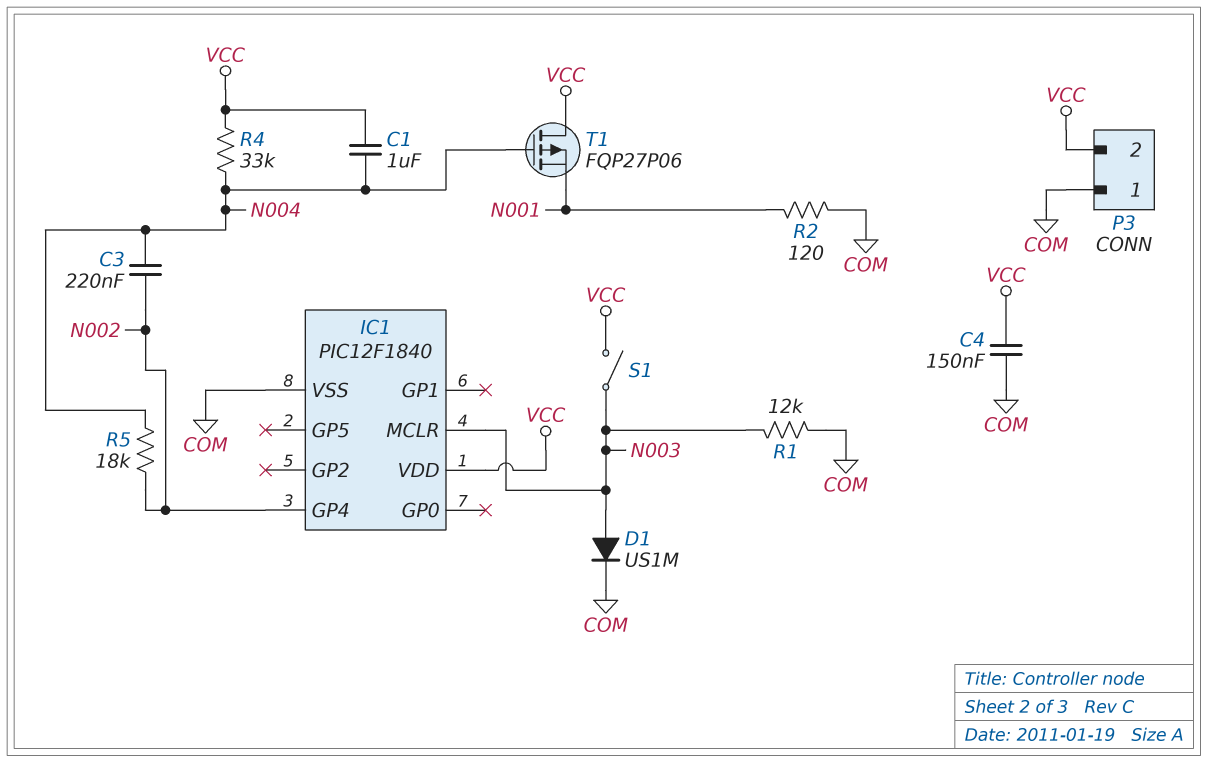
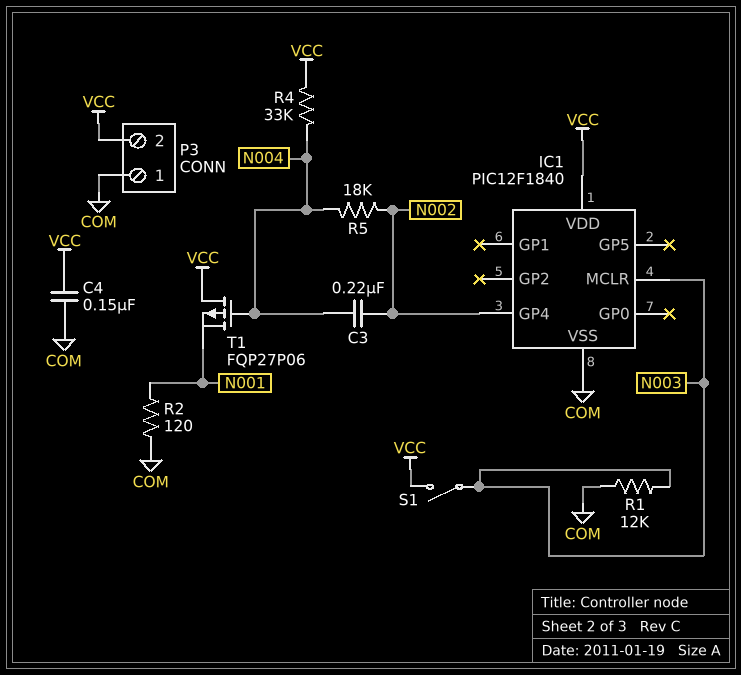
C1: 1uF (N004, VCC) -> none
D1: diode US1M (A N003, K COM) -> none

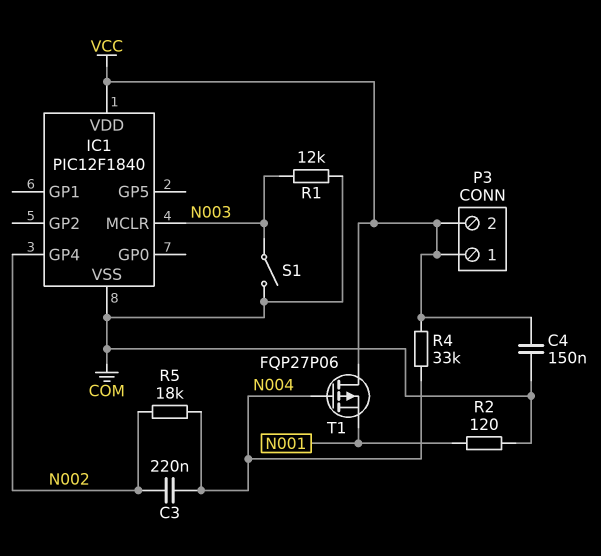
P3 pin 1: COM -> VCC
S1: switch (N003, VCC) -> switch (COM, N003)

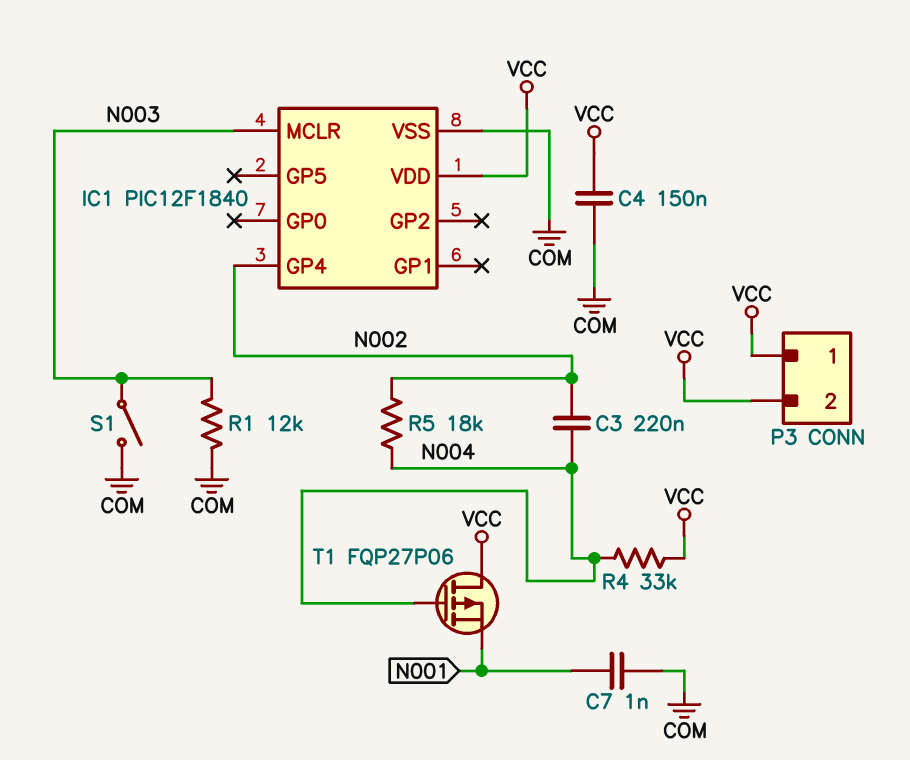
C7: none -> 1nF (COM, N001)
R2: 120 (COM, N001) -> none

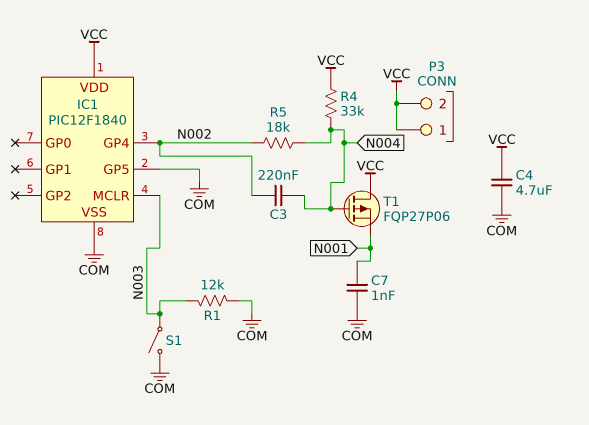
C4: 150nF (COM, VCC) -> 4.7uF (COM, VCC)
IC1 pin GP5: none -> COM

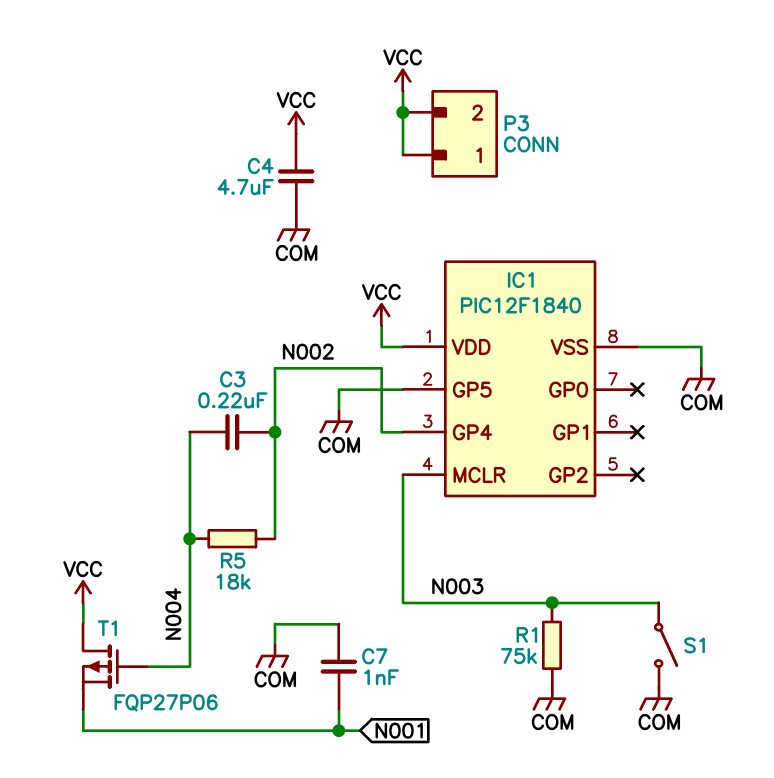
R1: 12k (COM, N003) -> 75k (COM, N003)
R4: 33k (N004, VCC) -> none

